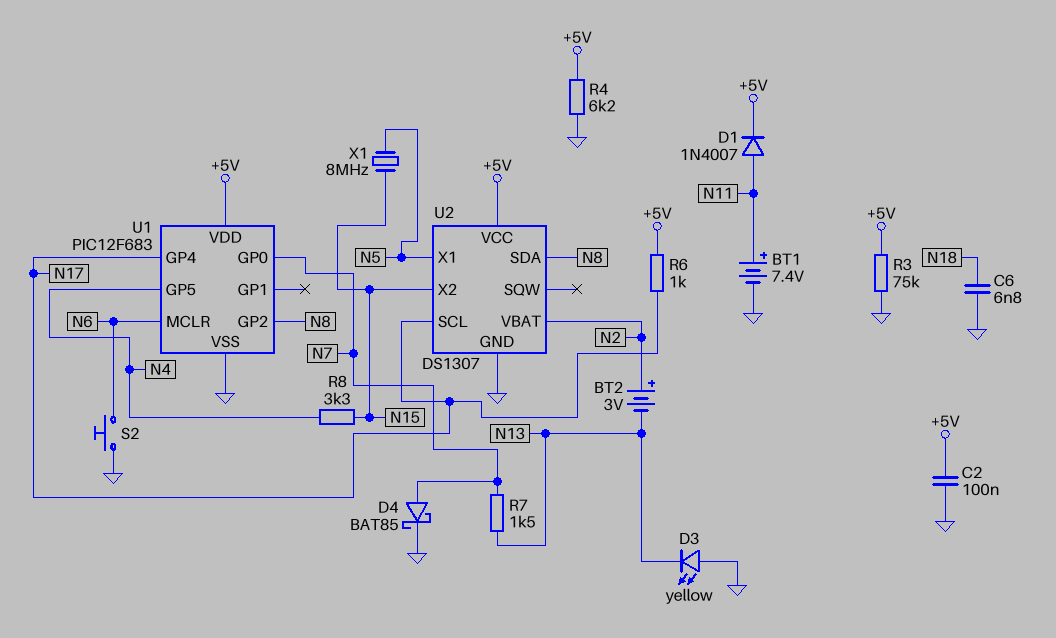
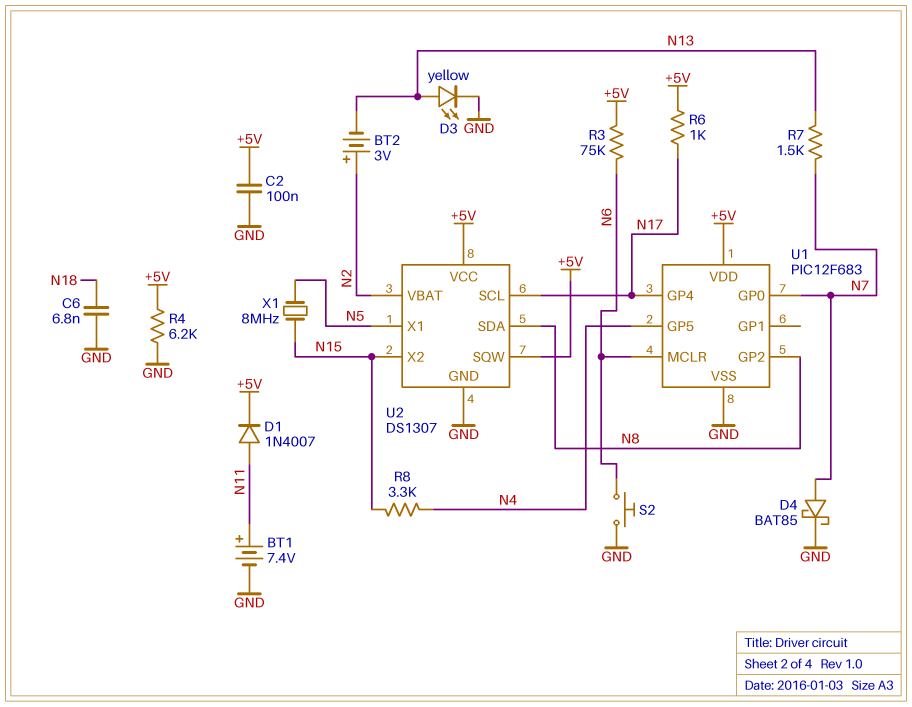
D3: LED yellow (A GND, K N13) -> LED yellow (A N13, K GND)
R3: 75k (+5V, GND) -> 75k (+5V, N6)
U2 pin SQW: none -> +5V

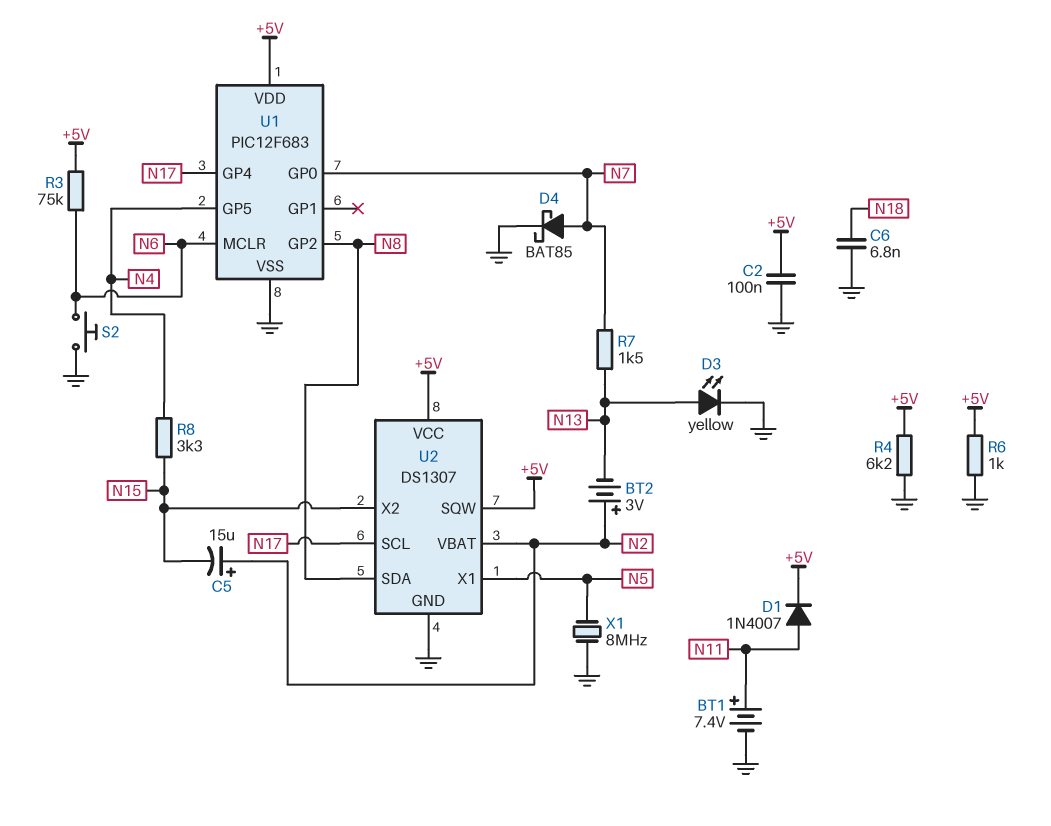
C5: none -> 15uF (plus N2, minus N15)
R6: 1k (+5V, N17) -> 1k (+5V, GND)
X1: 8MHz (N5, N15) -> 8MHz (GND, N5)

